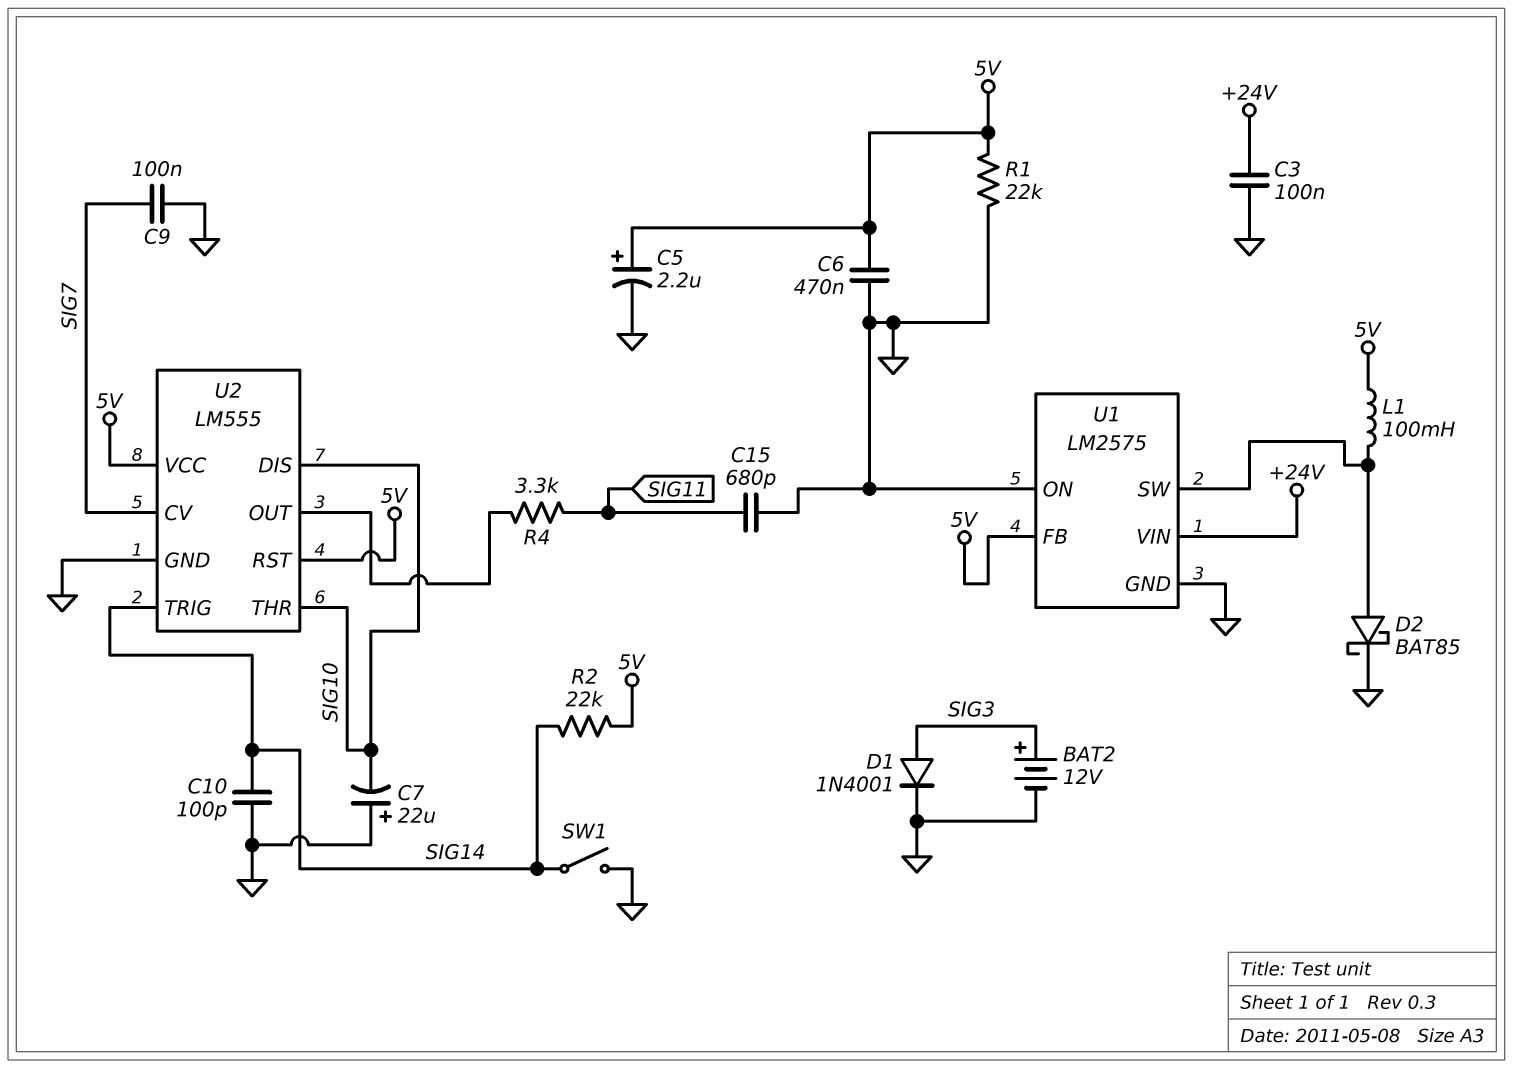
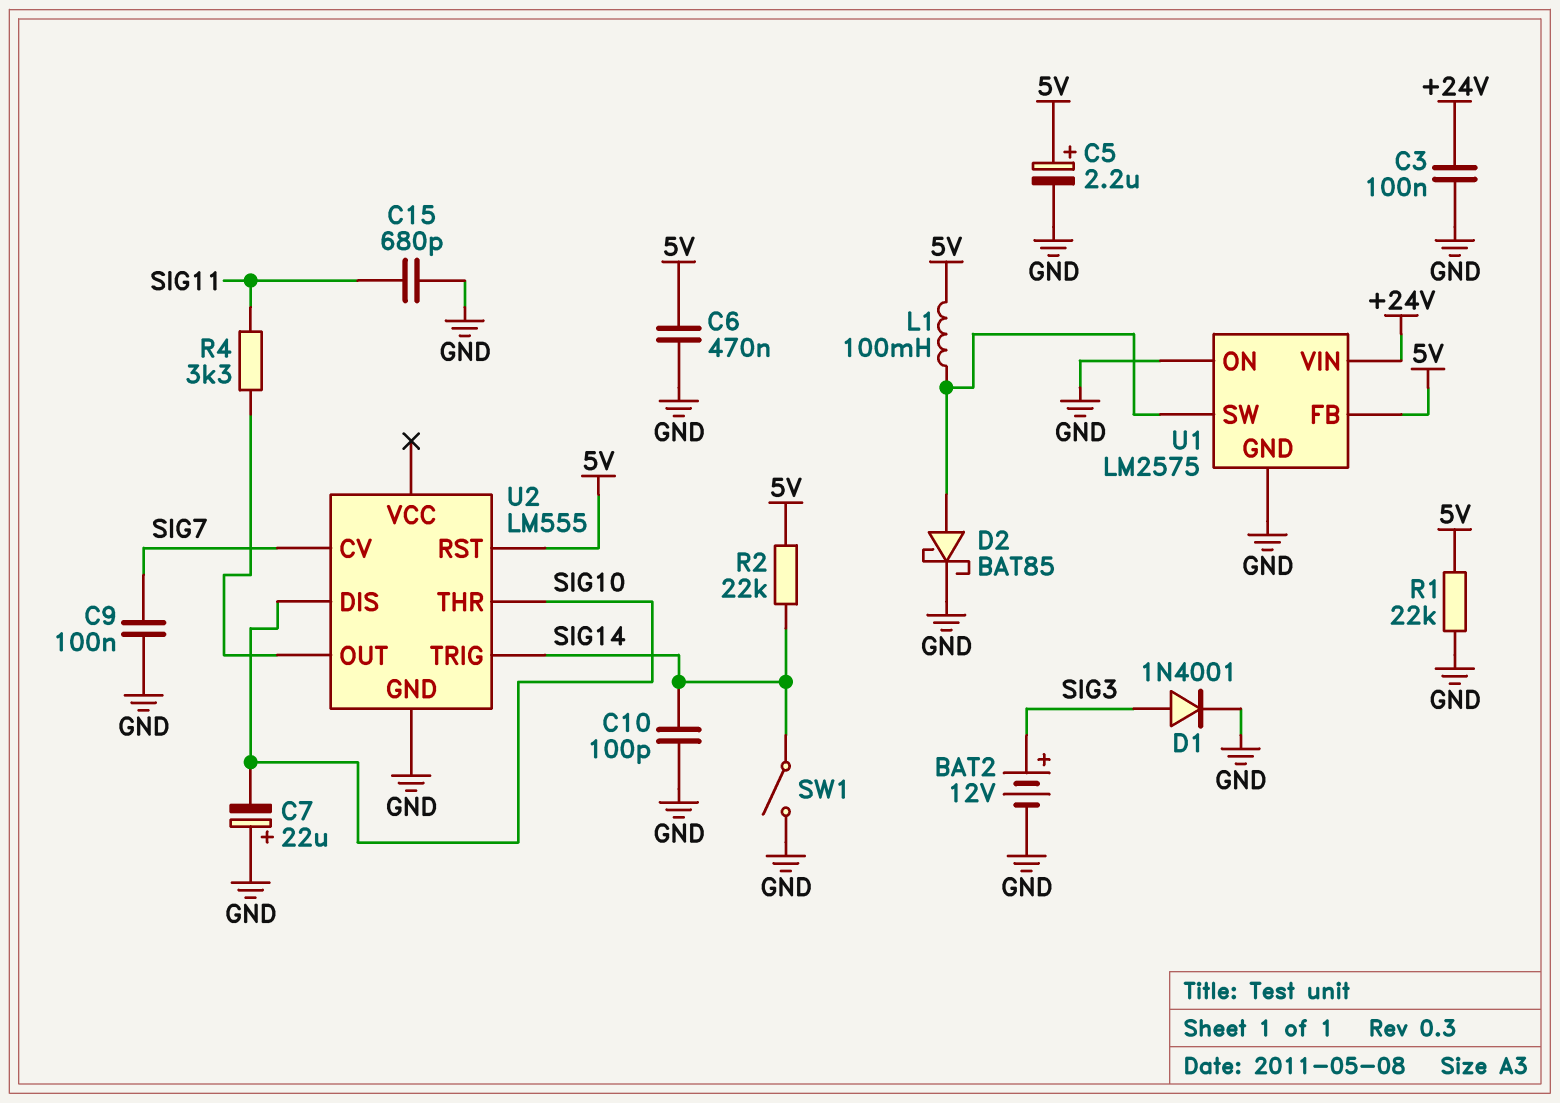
U2 pin VCC: 5V -> none

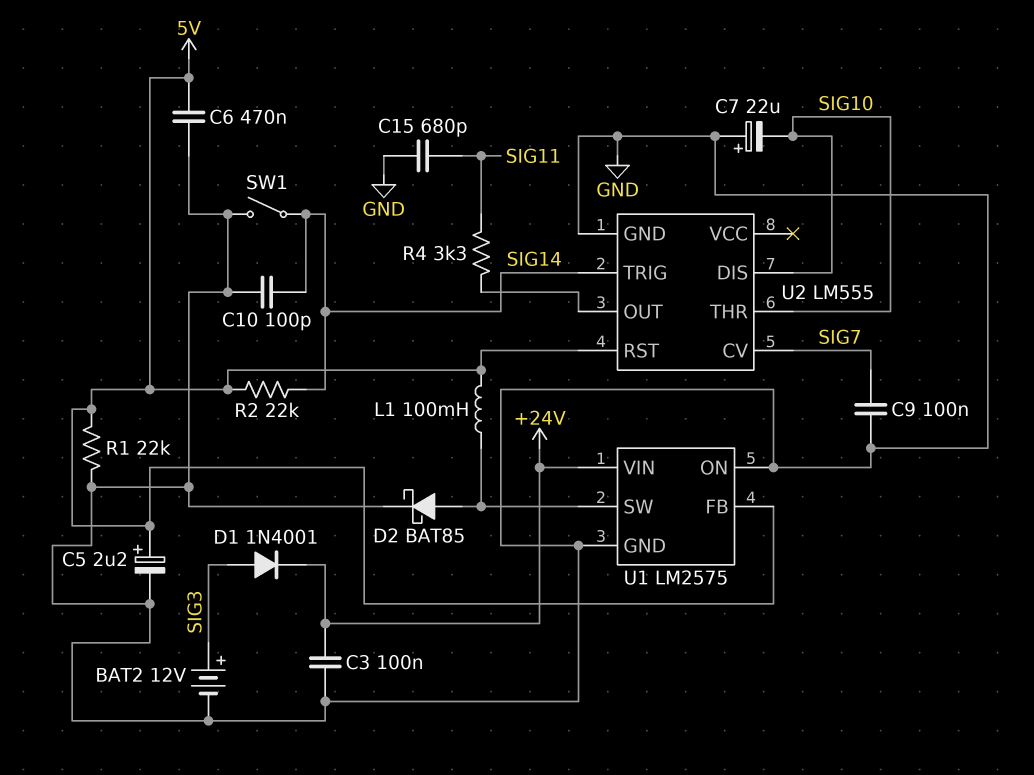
D1: diode 1N4001 (A SIG3, K GND) -> diode 1N4001 (A SIG3, K +24V)

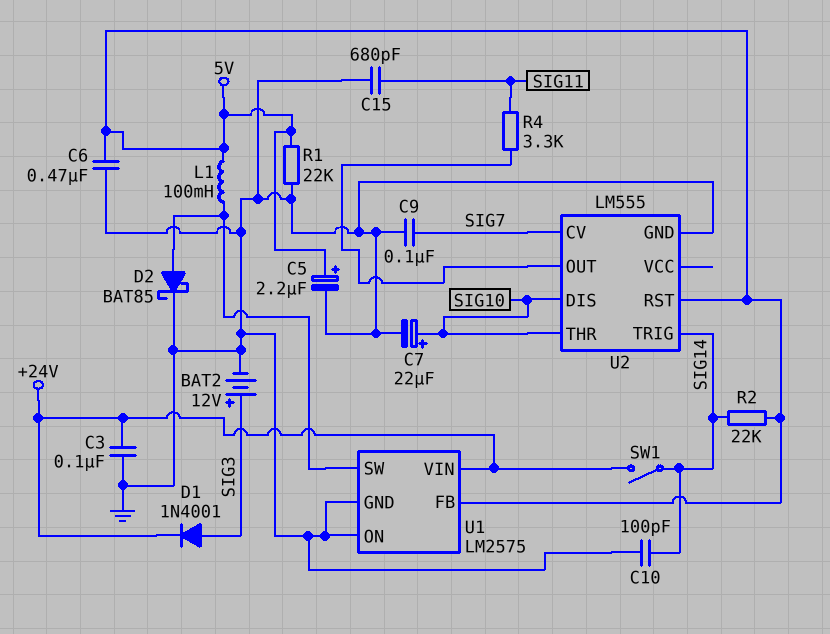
C7: 22uF (plus GND, minus SIG10) -> 22uF (plus SIG10, minus GND)
SW1: switch (GND, SIG14) -> switch (+24V, SIG14)

